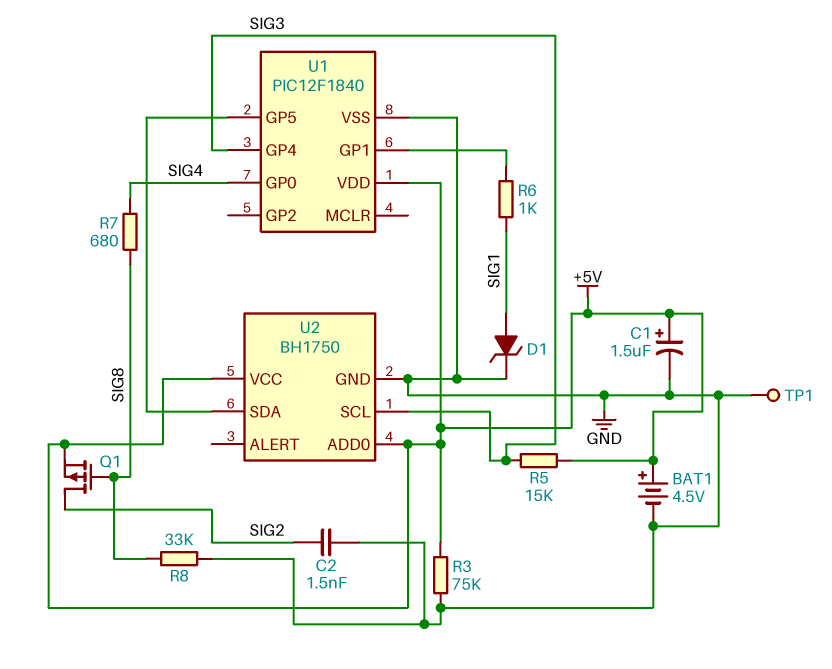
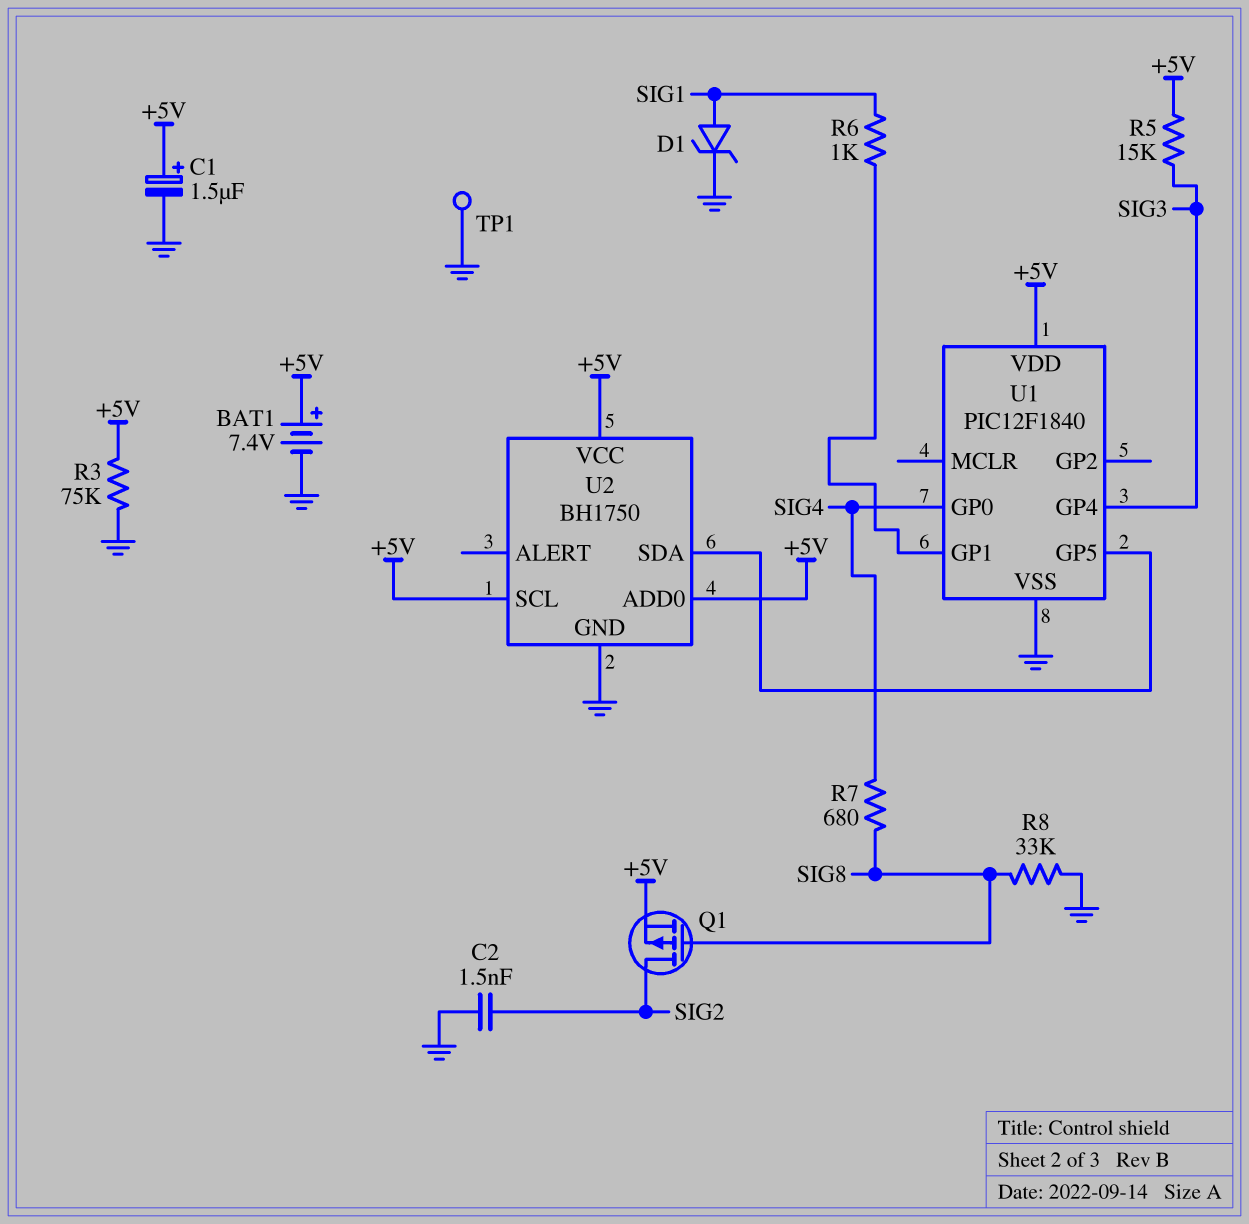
BAT1: 4.5V (plus +5V, minus GND) -> 7.4V (plus +5V, minus GND)
U2 pin SCL: SIG3 -> +5V

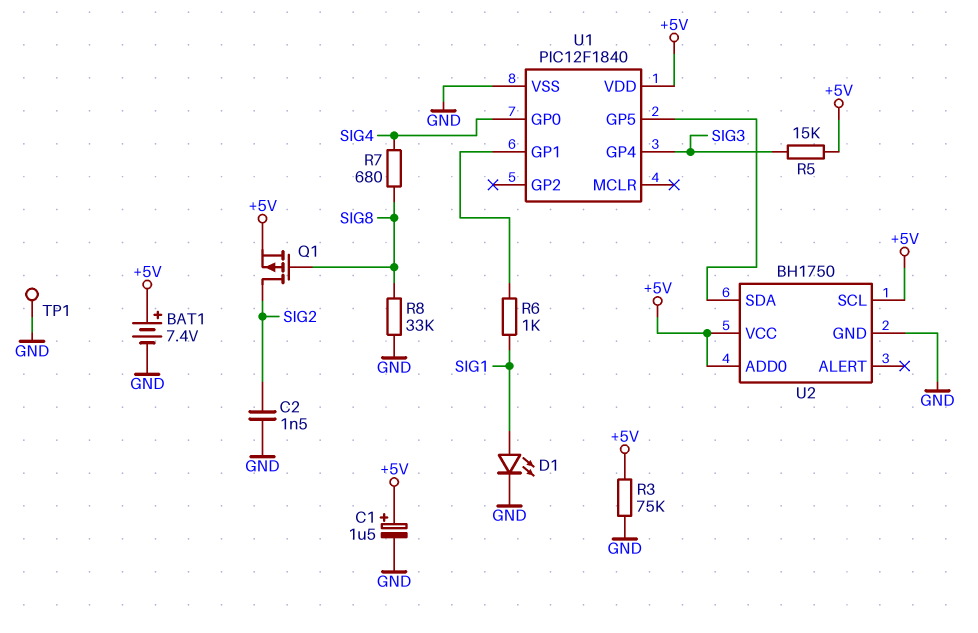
D1: zener (A SIG1, K GND) -> LED (A SIG1, K GND)

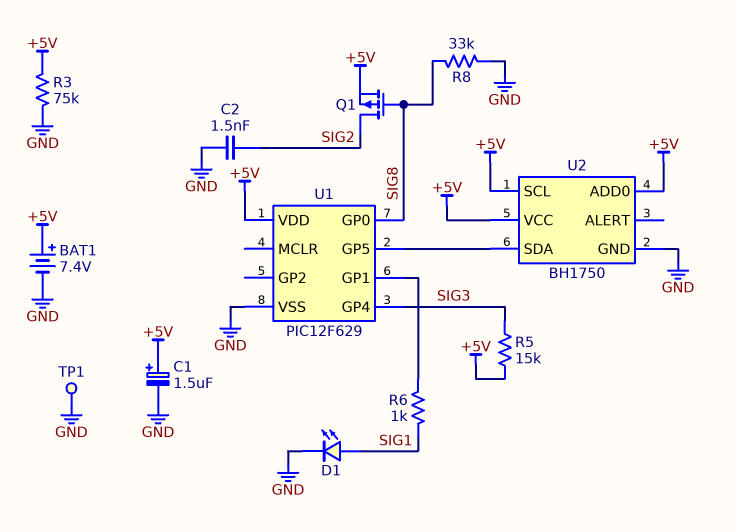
R7: 680 (SIG4, SIG8) -> none
U1: PIC12F1840 -> PIC12F629
U1 pin GP0: SIG4 -> SIG8

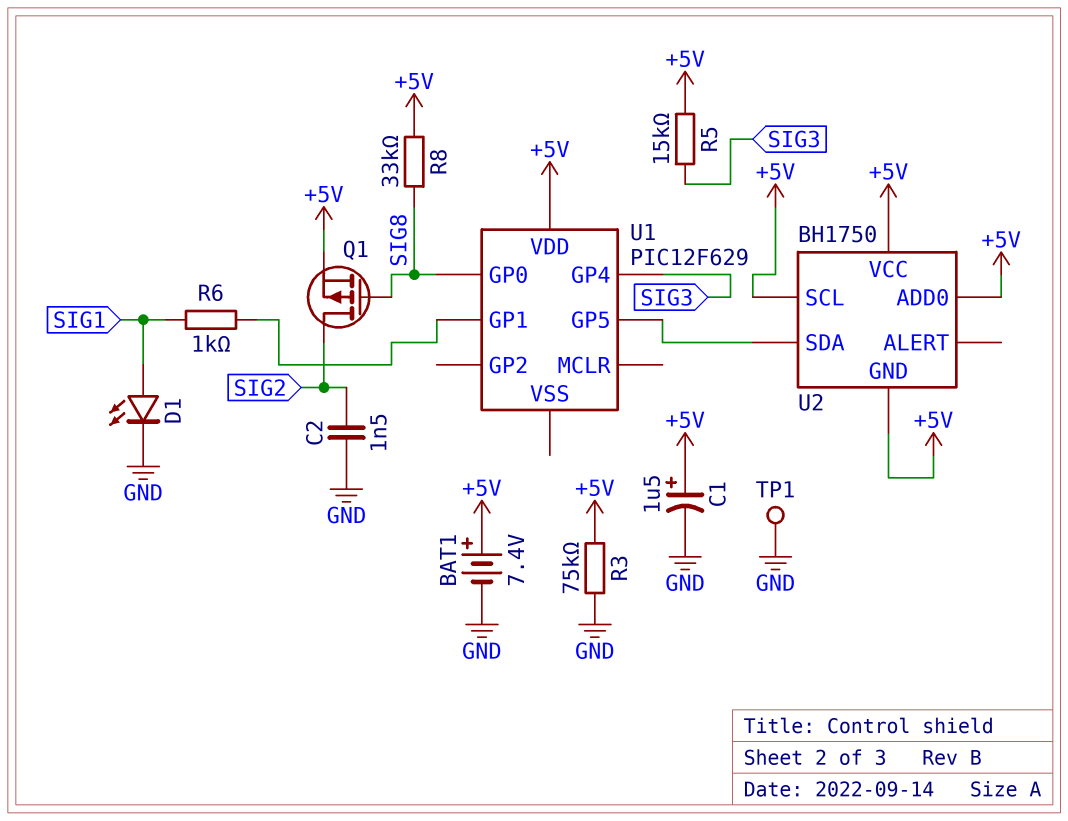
R8: 33k (GND, SIG8) -> 33k (+5V, SIG8)
U1 pin VSS: GND -> none
U2 pin GND: GND -> +5V

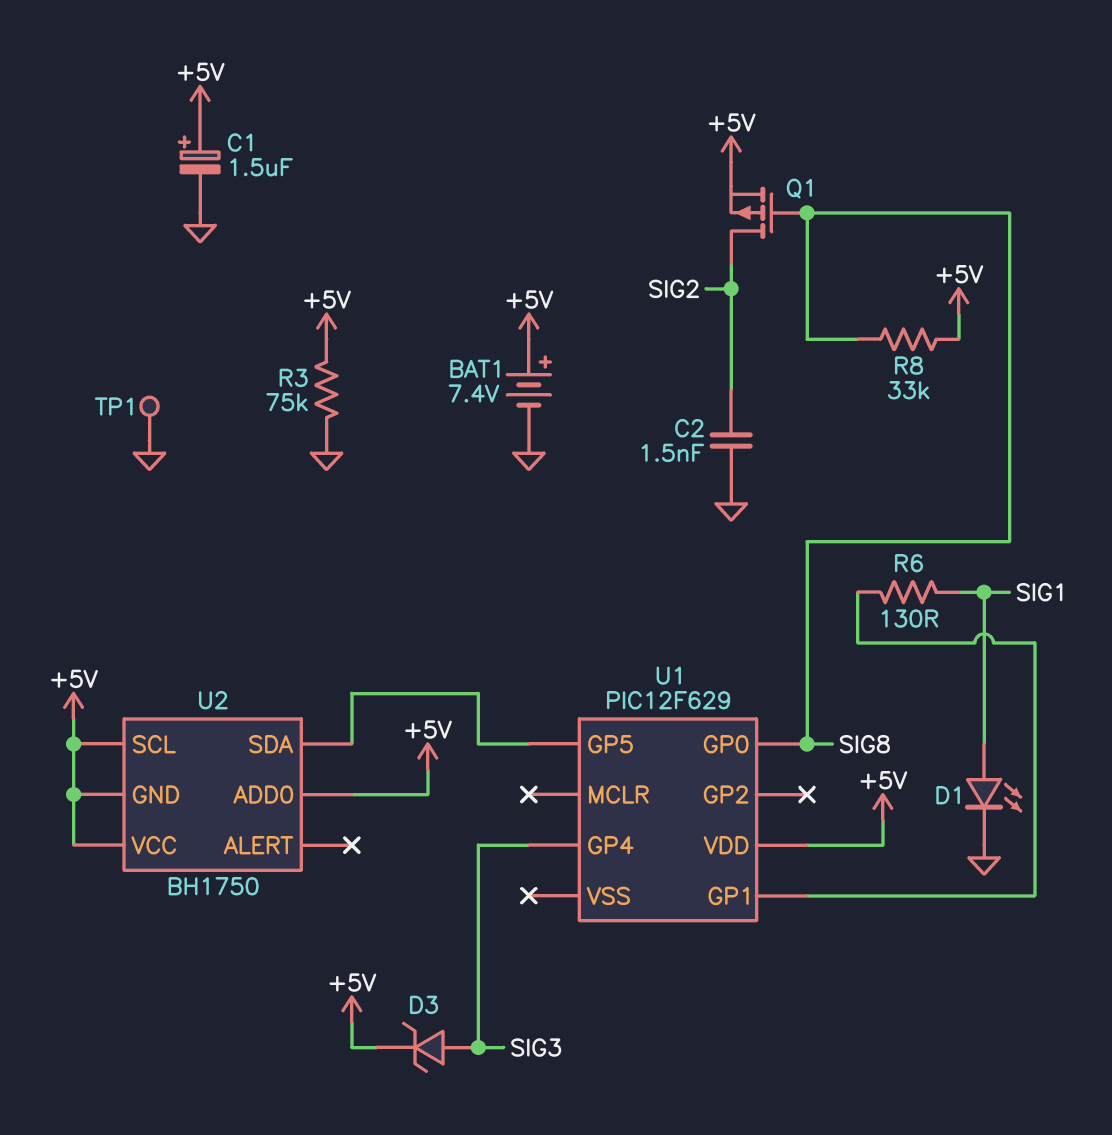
D3: none -> zener (A SIG3, K +5V)
R5: 15k (+5V, SIG3) -> none
R6: 1k (SIG1, U1/GP1) -> 130 (SIG1, U1/GP1)

